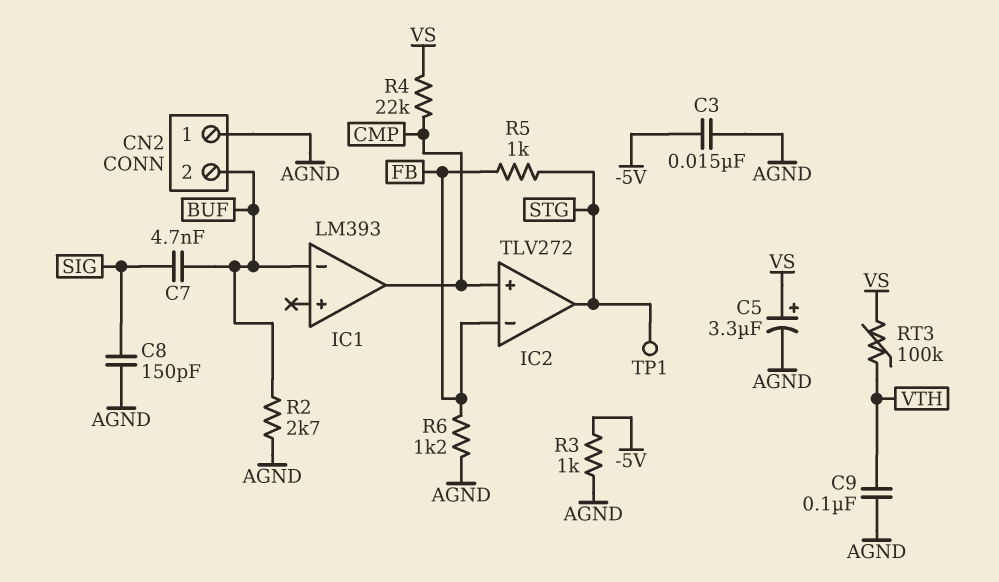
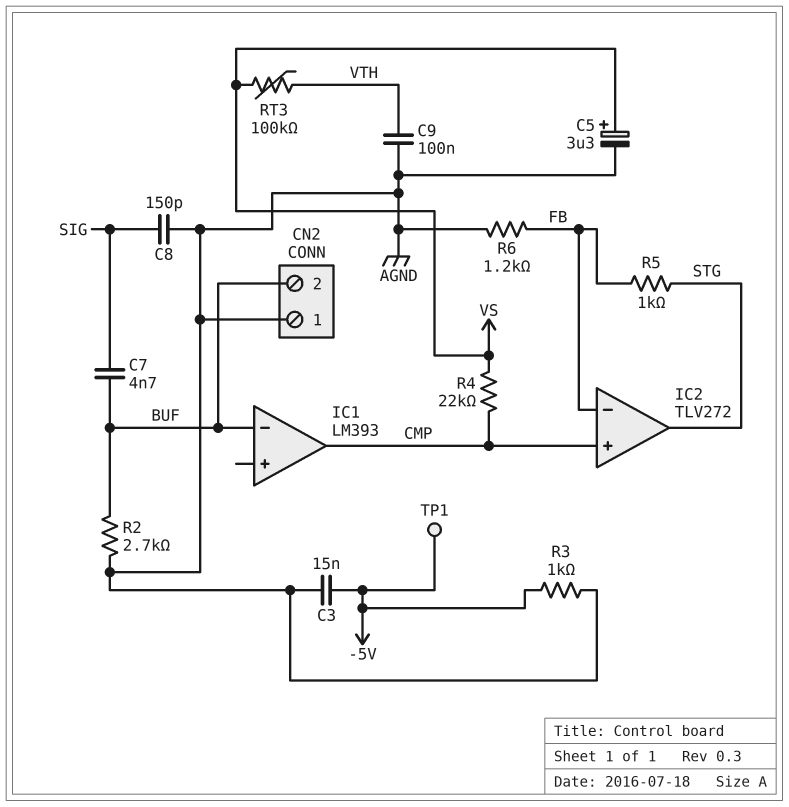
TP1: test point (STG) -> test point (-5V)

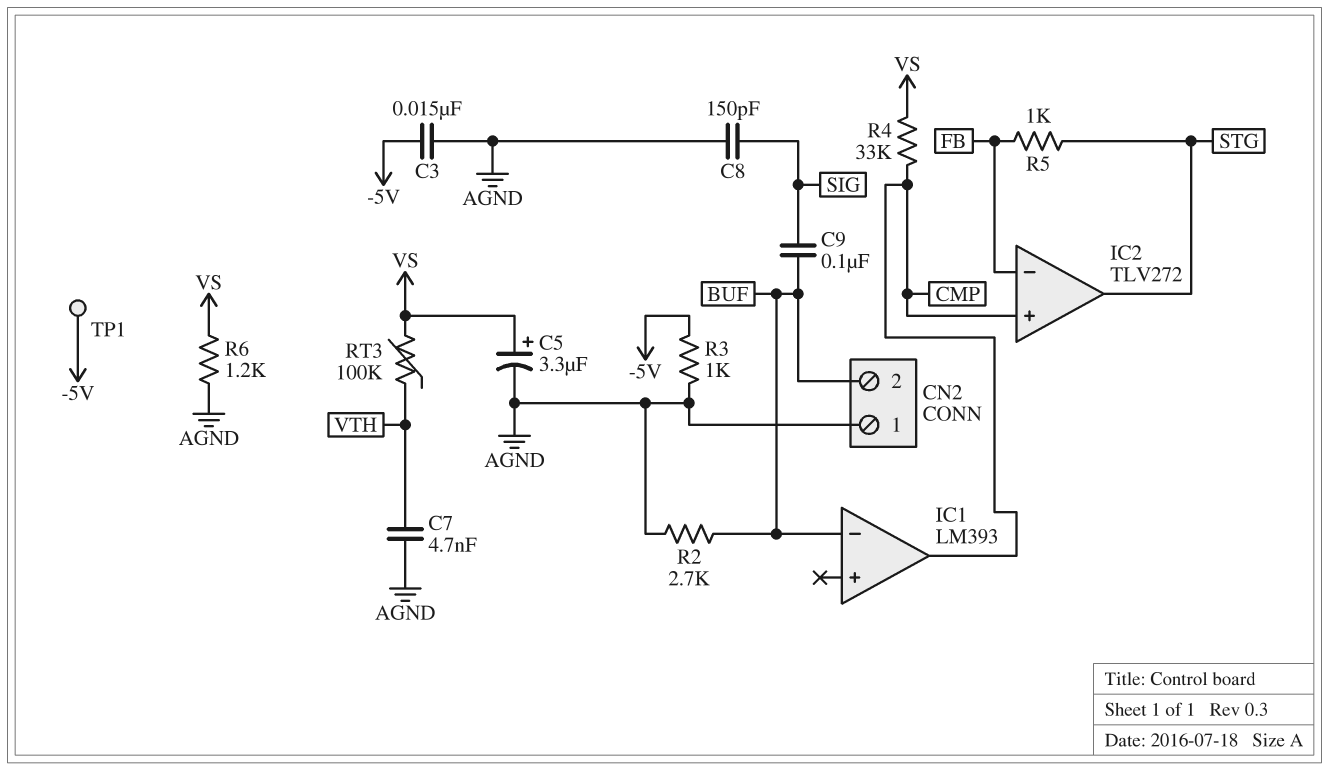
C7: 4.7nF (BUF, SIG) -> 4.7nF (AGND, VTH)
C9: 100nF (AGND, VTH) -> 100nF (BUF, SIG)
R4: 22k (CMP, VS) -> 33k (CMP, VS)
R6: 1.2k (AGND, FB) -> 1.2k (AGND, VS)

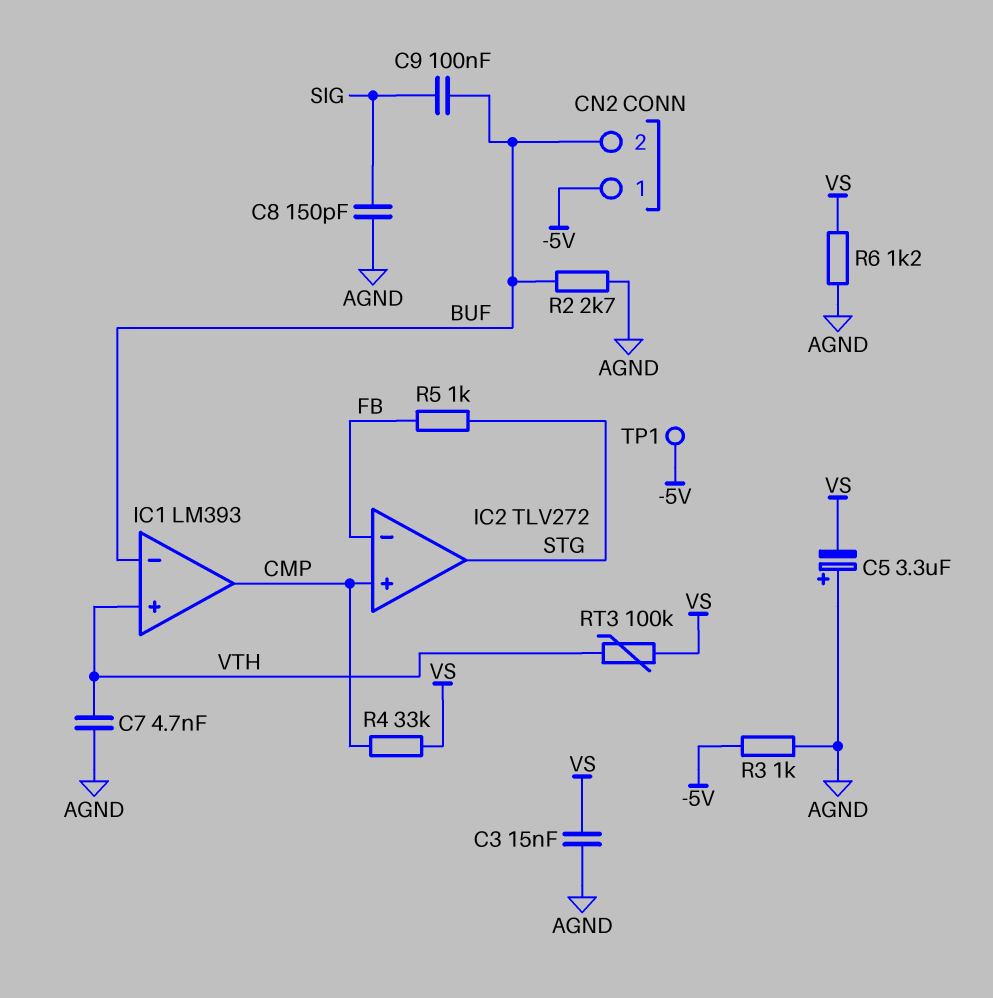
C3: 15nF (-5V, AGND) -> 15nF (AGND, VS)
C5: 3.3uF (plus VS, minus AGND) -> 3.3uF (plus AGND, minus VS)
CN2 pin 1: AGND -> -5V
IC1 pin in+: none -> VTH

